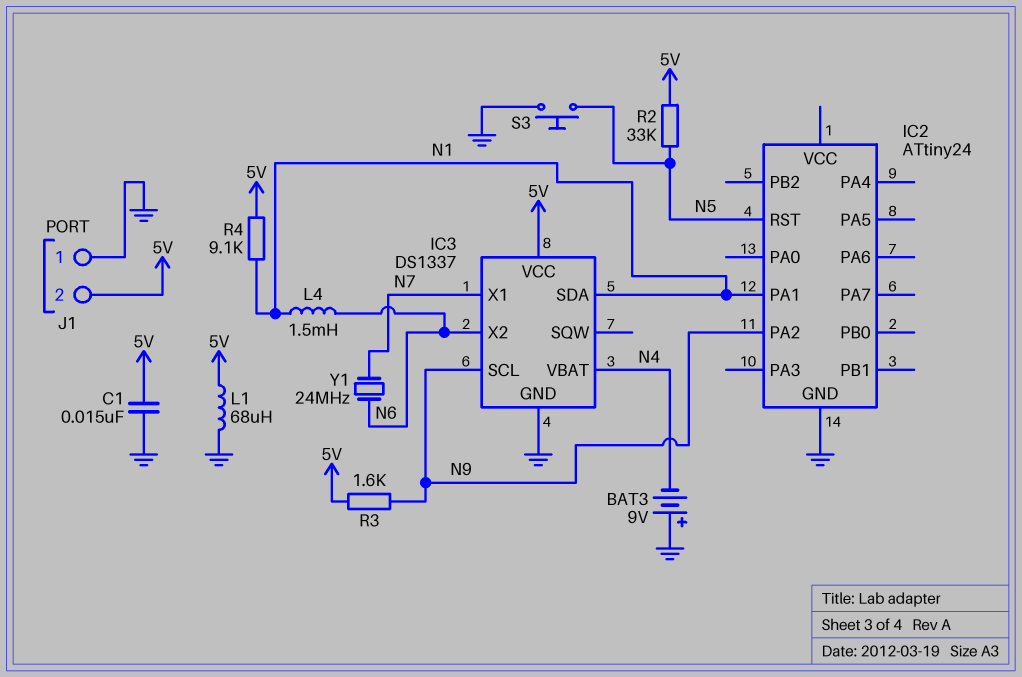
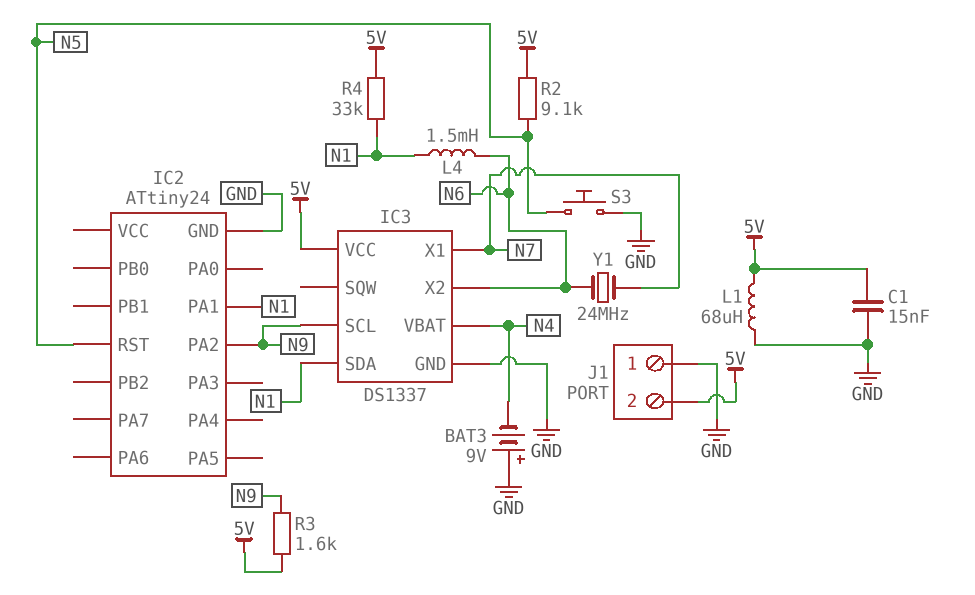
R2: 33k (5V, N5) -> 9.1k (5V, N5)
R4: 9.1k (5V, N1) -> 33k (5V, N1)

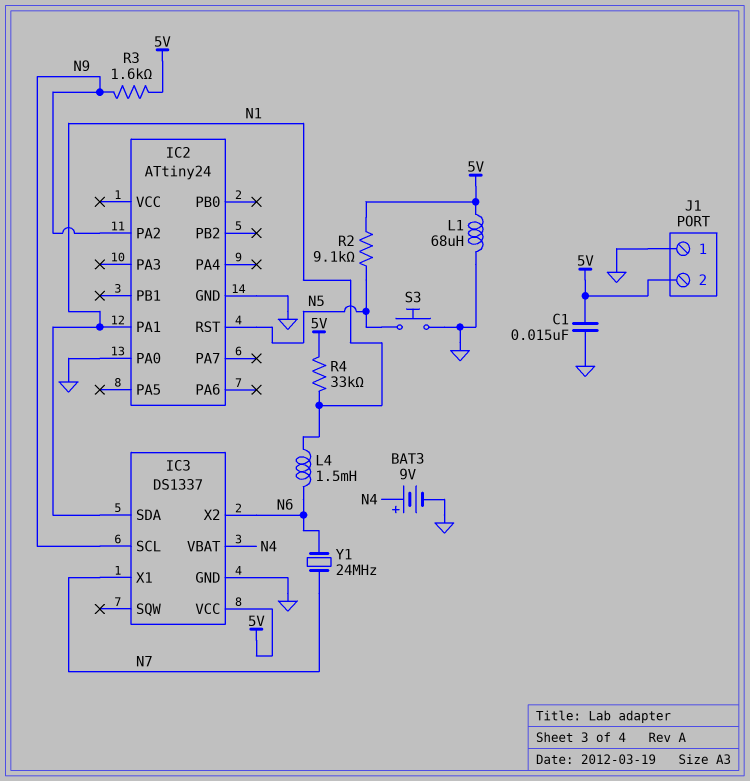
BAT3: 9V (plus GND, minus N4) -> 9V (plus N4, minus GND)
IC2 pin PA0: none -> GND

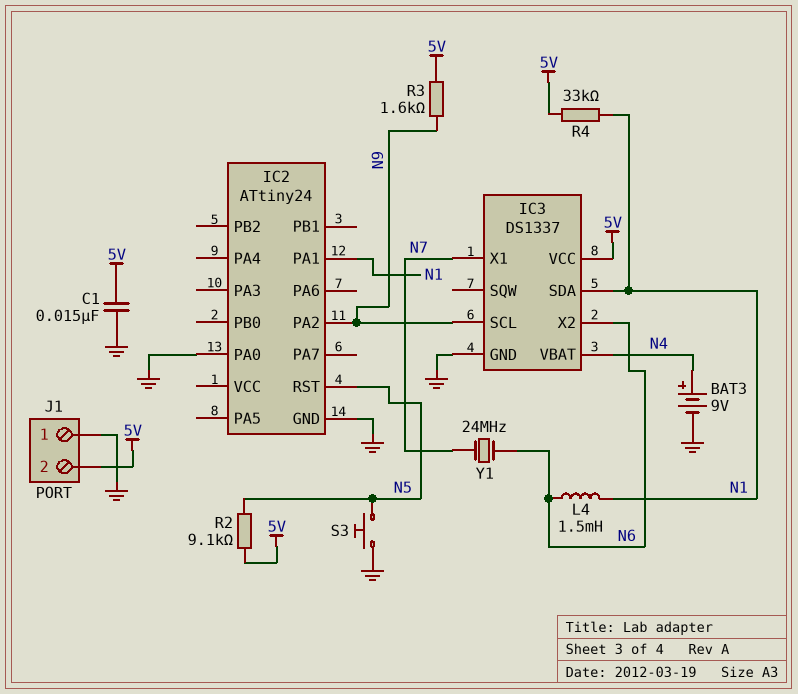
L1: 68uH (5V, GND) -> none

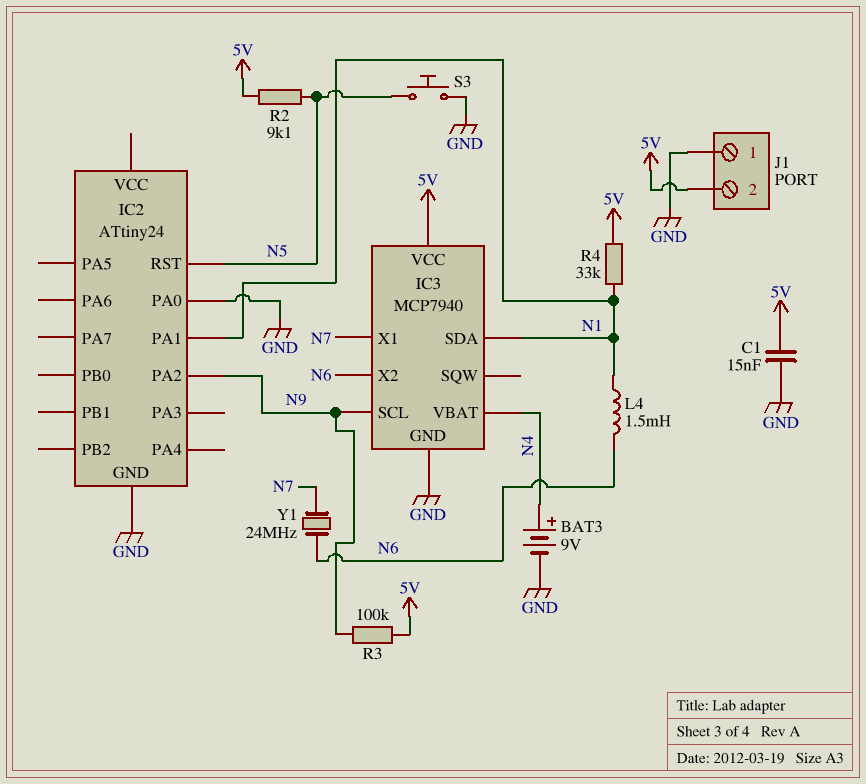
IC3: DS1337 -> MCP7940
R3: 1.6k (5V, N9) -> 100k (5V, N9)

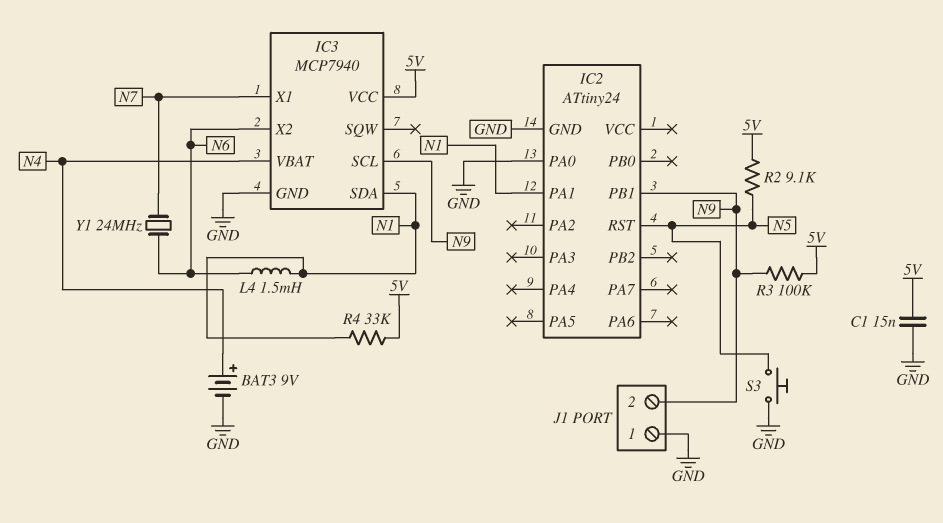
IC2 pin PA2: N9 -> none
IC2 pin PB1: none -> N9
J1 pin 2: 5V -> N9

